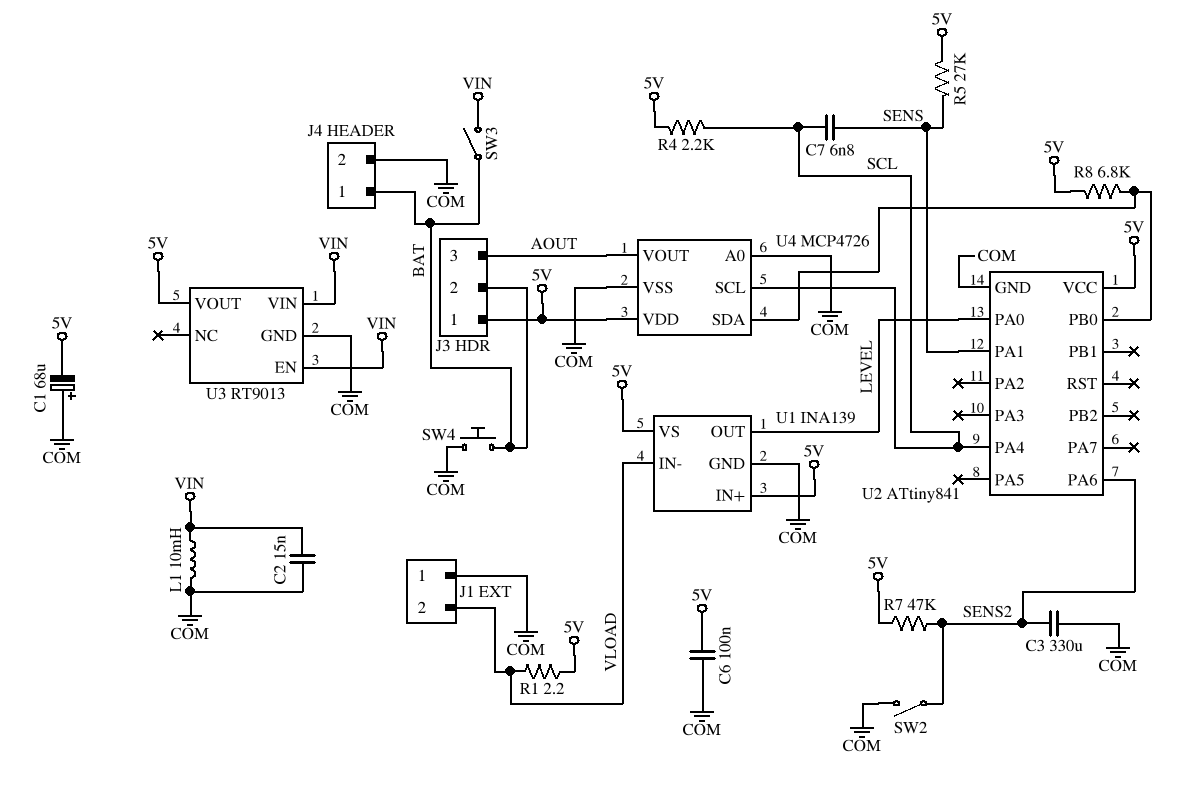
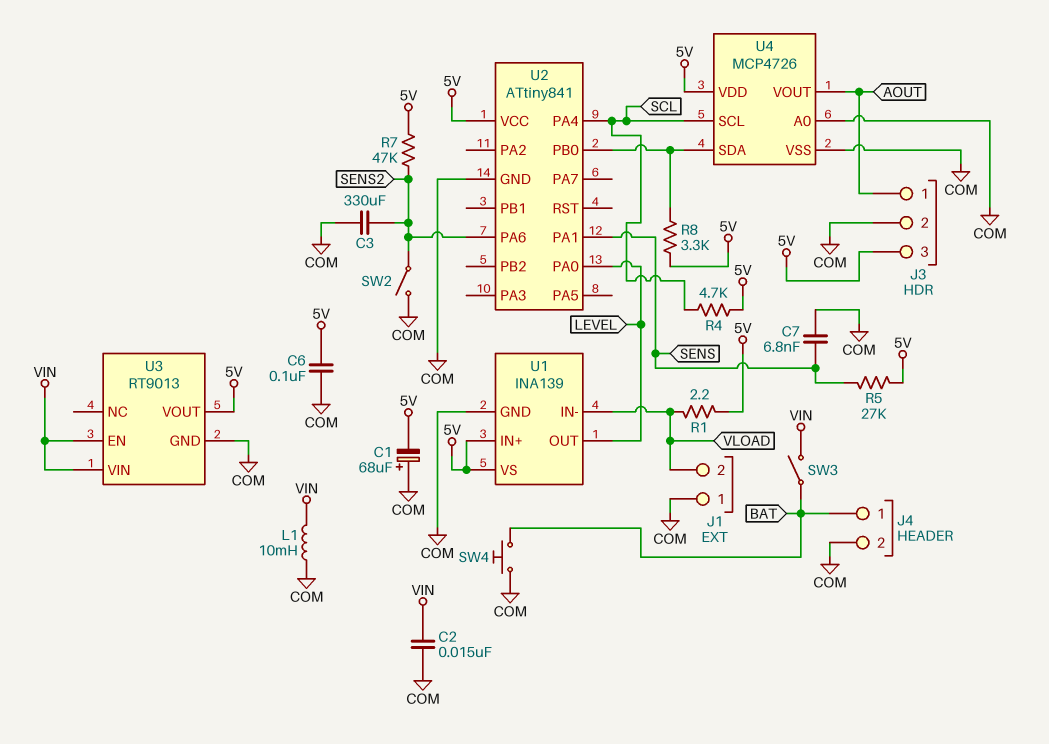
C7: 6.8nF (SCL, SENS) -> 6.8nF (COM, SENS)
J3 pin 1: 5V -> AOUT
J3 pin 2: BAT -> COM
J3 pin 3: AOUT -> 5V
R4: 2.2k (5V, SCL) -> 4.7k (5V, SCL)
R8: 6.8k (5V, U2/PB0) -> 3.3k (5V, U2/PB0)

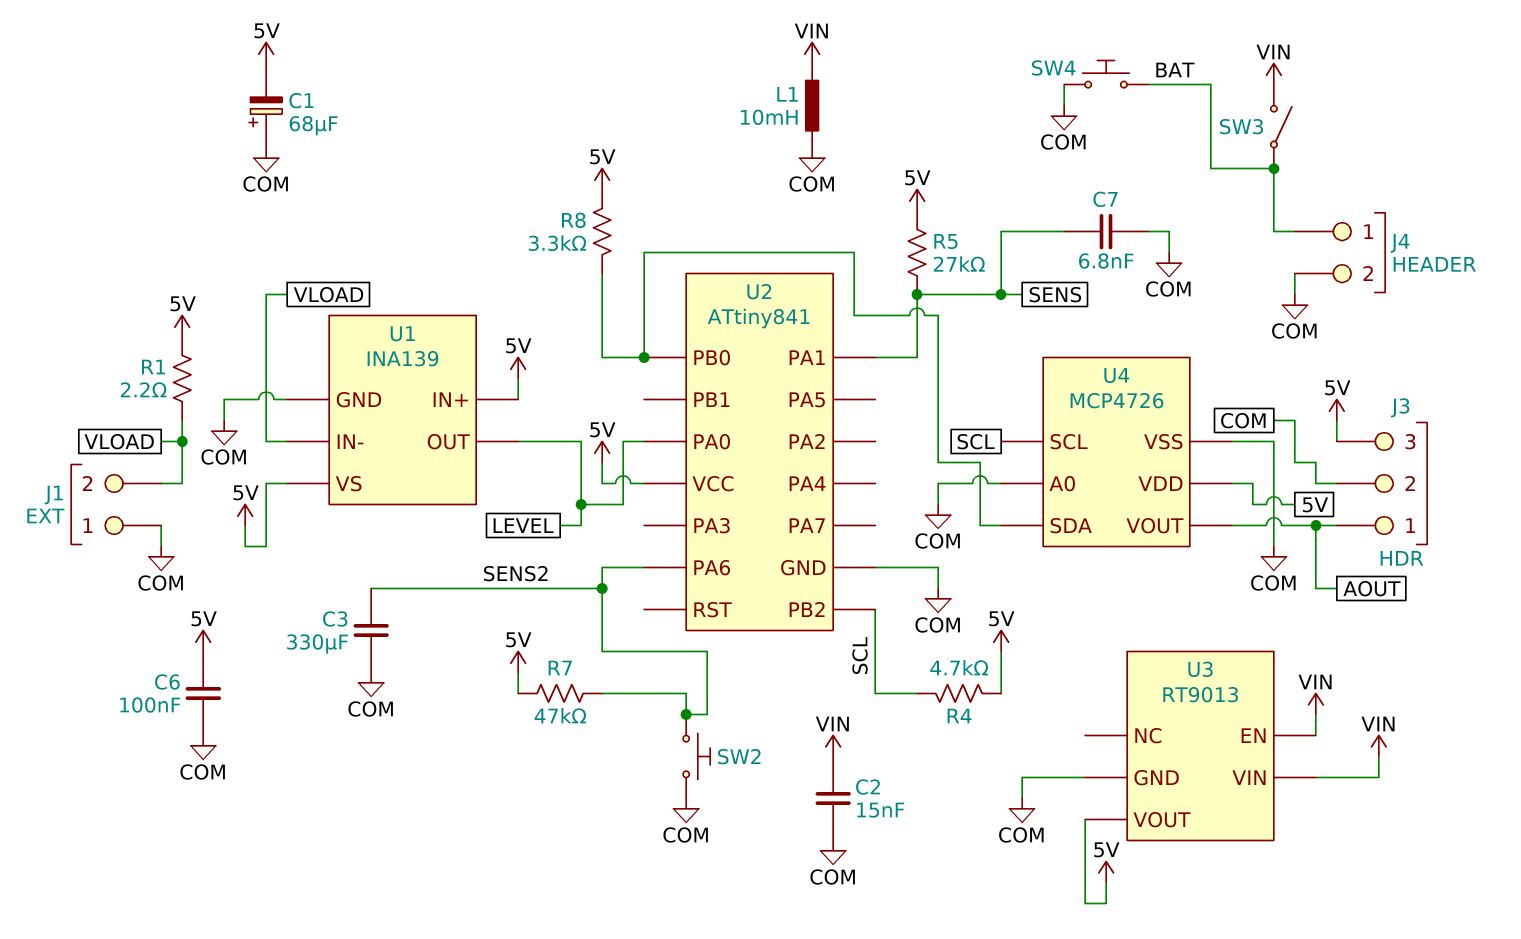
SW2: switch (COM, SENS2) -> button (COM, SENS2)
U2 pin PA4: SCL -> none
U2 pin PB2: none -> SCL

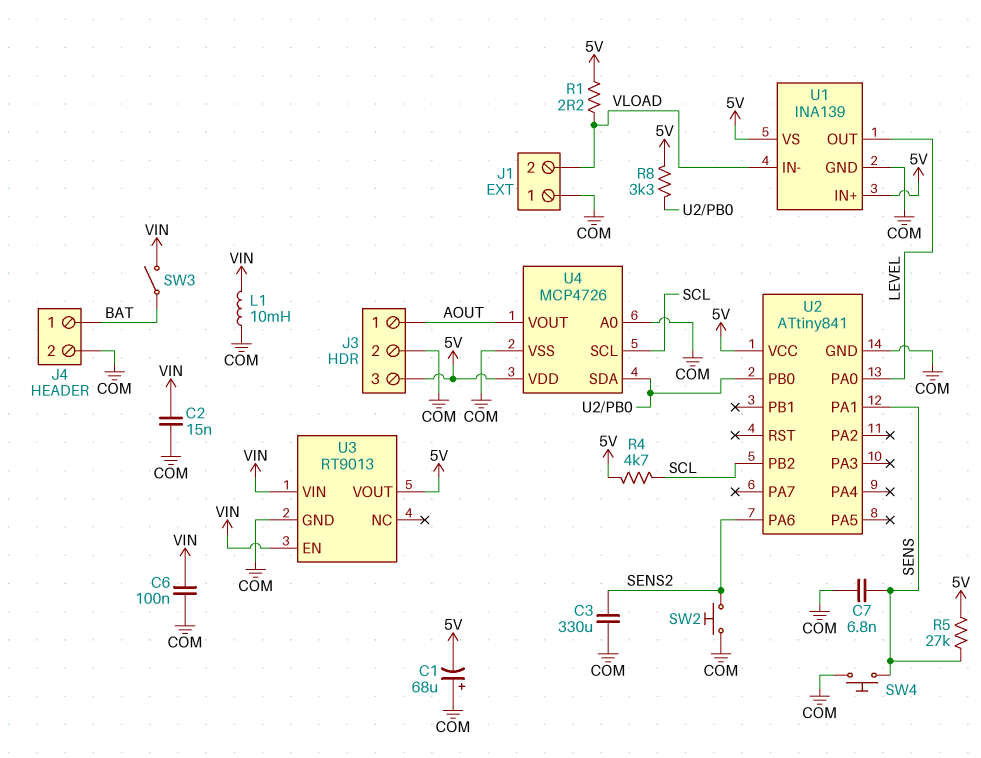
C6: 100nF (5V, COM) -> 100nF (COM, VIN)
R7: 47k (5V, SENS2) -> none
SW4: button (BAT, COM) -> button (COM, SENS)

